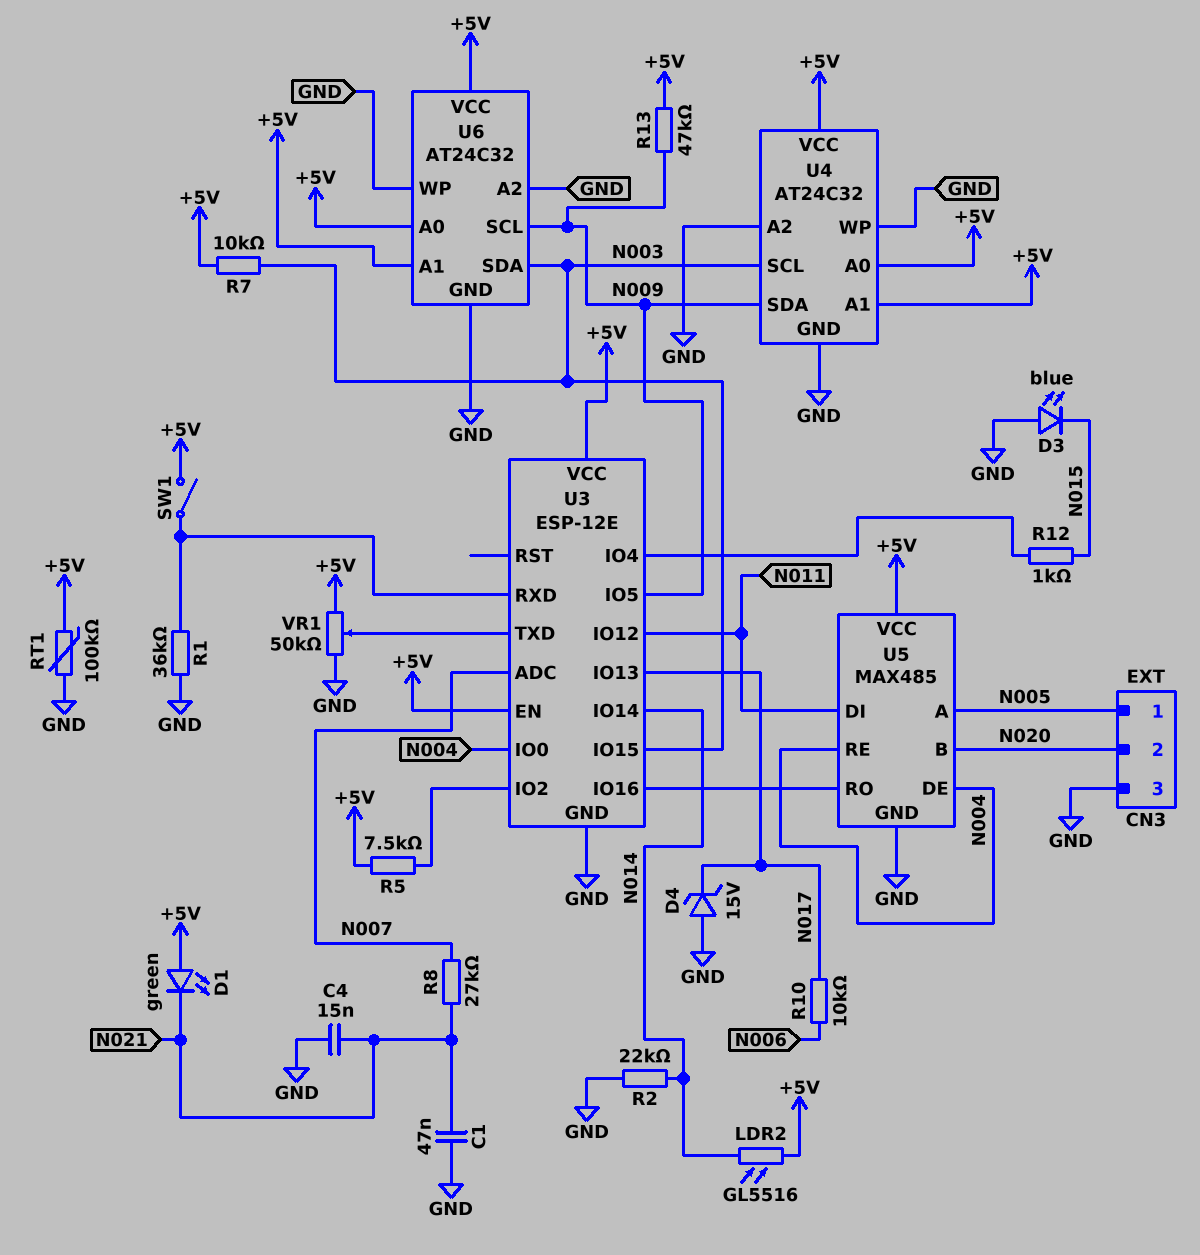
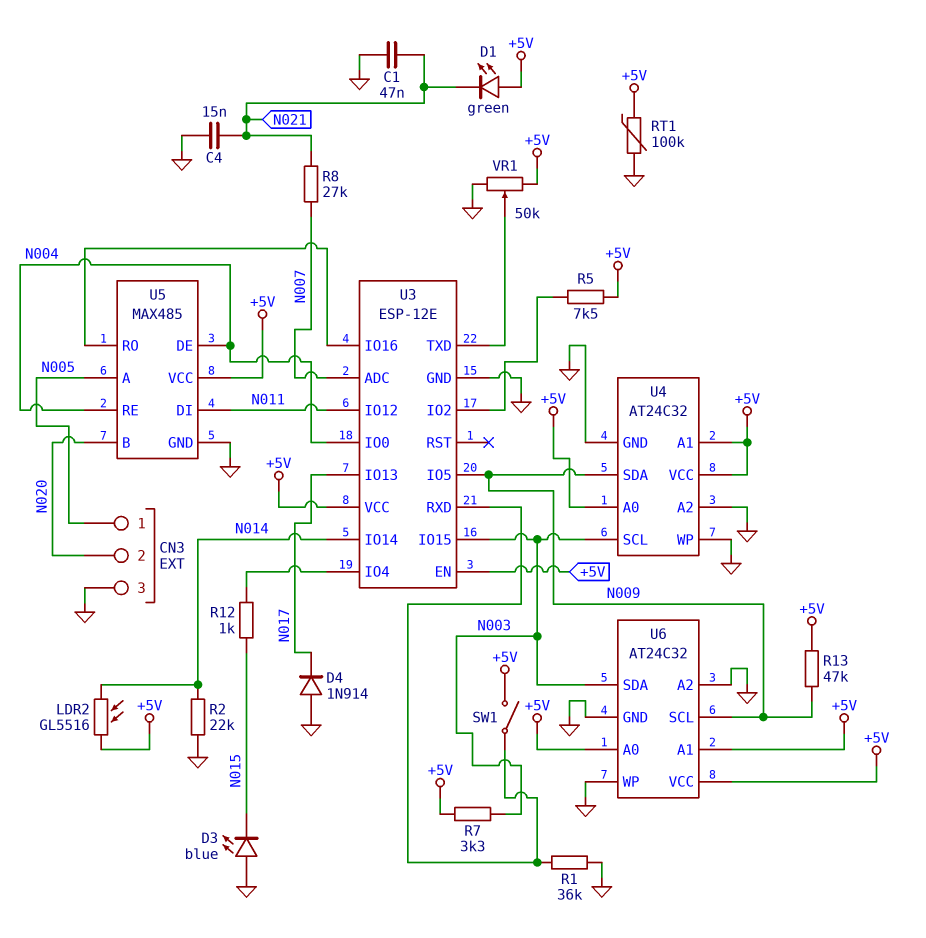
D4: zener 15V (A GND, K N017) -> diode 1N914 (A GND, K N017)
R7: 10k (+5V, N003) -> 3.3k (+5V, N003)
R10: 10k (N006, N017) -> none

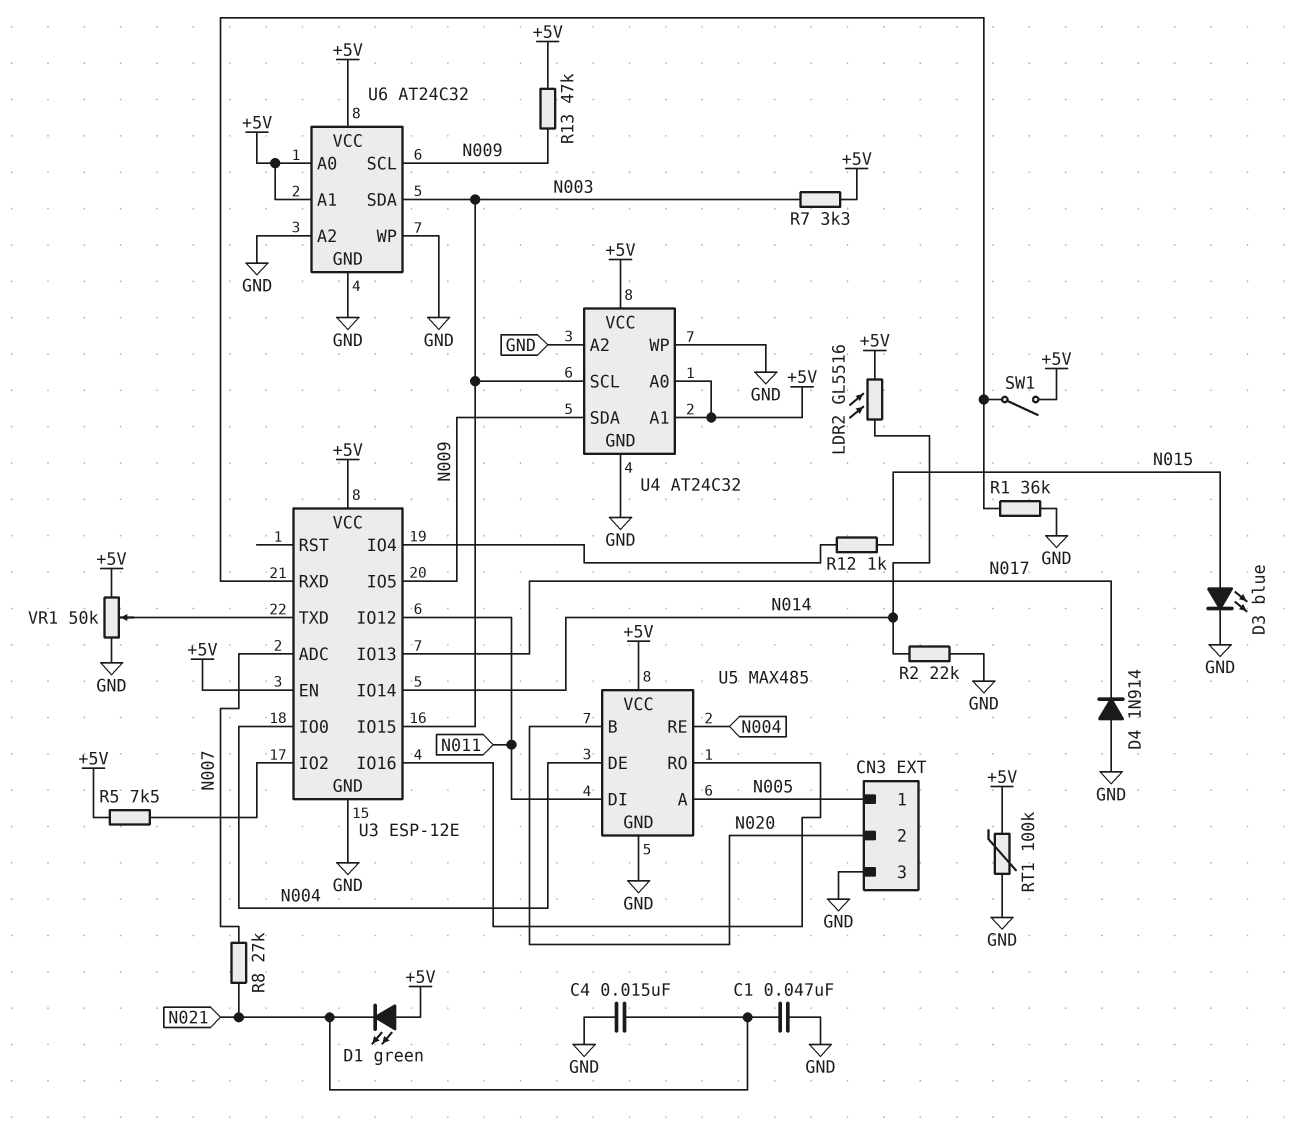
D3: LED blue (A GND, K N015) -> LED blue (A N015, K GND)

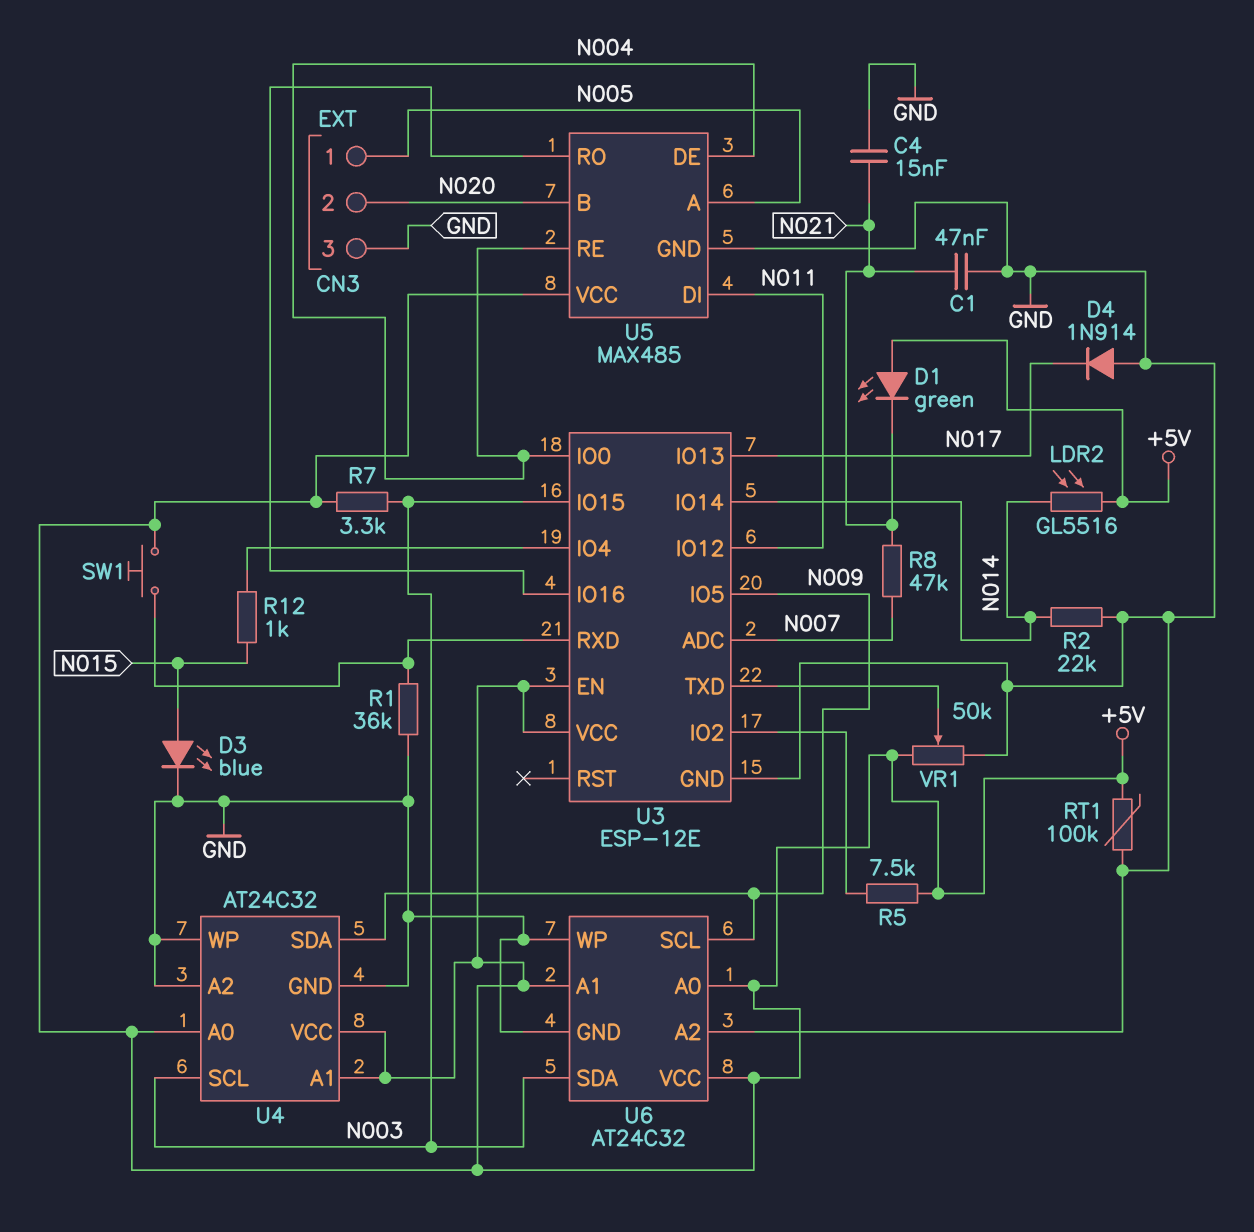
R8: 27k (N007, N021) -> 47k (N007, N021)
R13: 47k (+5V, N009) -> none
SW1: switch (+5V, U3/RXD) -> button (+5V, U3/RXD)

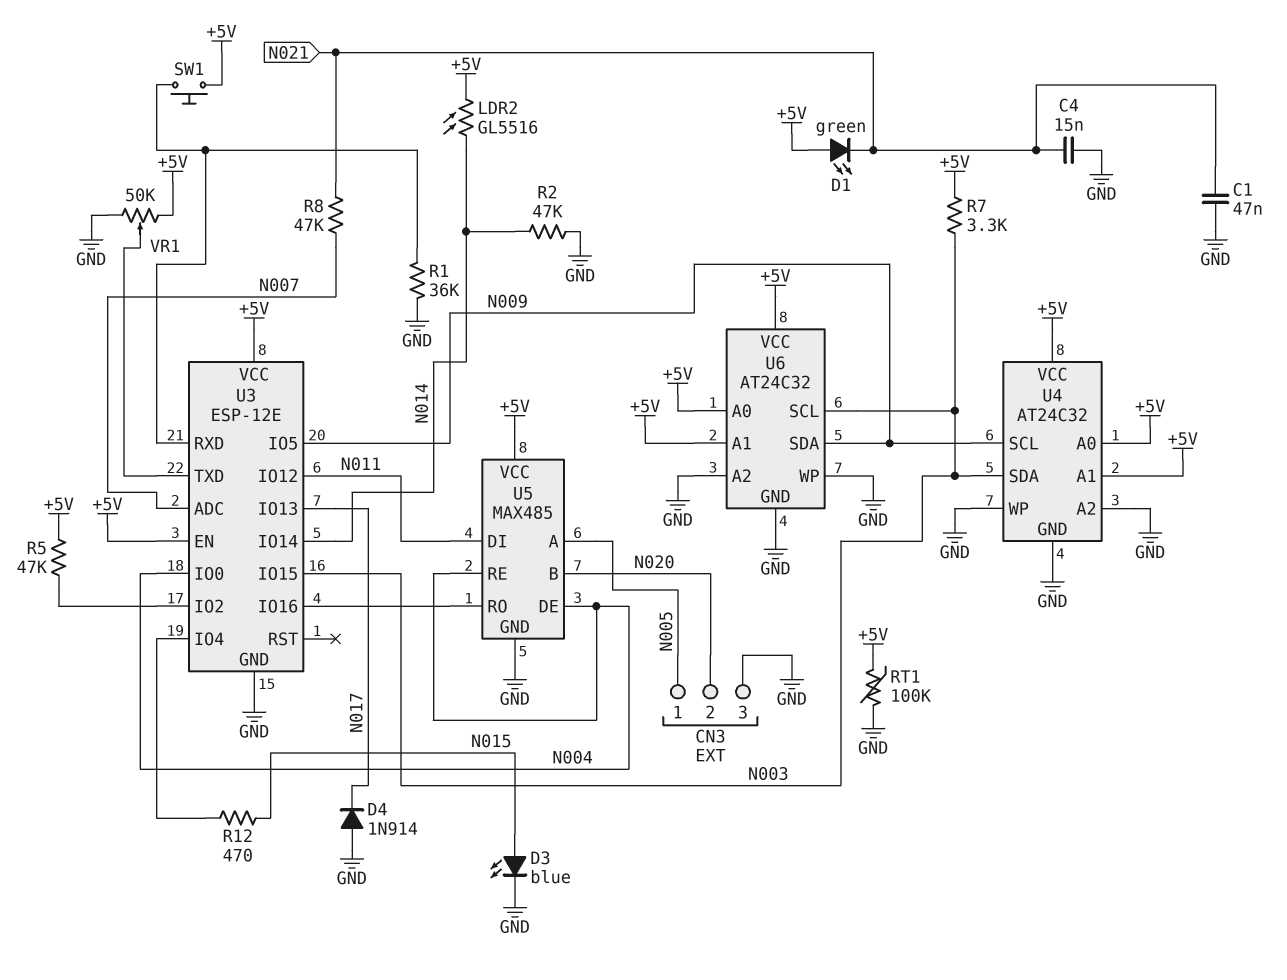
R2: 22k (GND, N014) -> 47k (GND, N014)
R5: 7.5k (+5V, U3/IO2) -> 47k (+5V, U3/IO2)
R12: 1k (N015, U3/IO4) -> 470 (N015, U3/IO4)
U4 pin SCL: N003 -> N009
U4 pin SDA: N009 -> N003
U6 pin SCL: N009 -> N003
U6 pin SDA: N003 -> N009

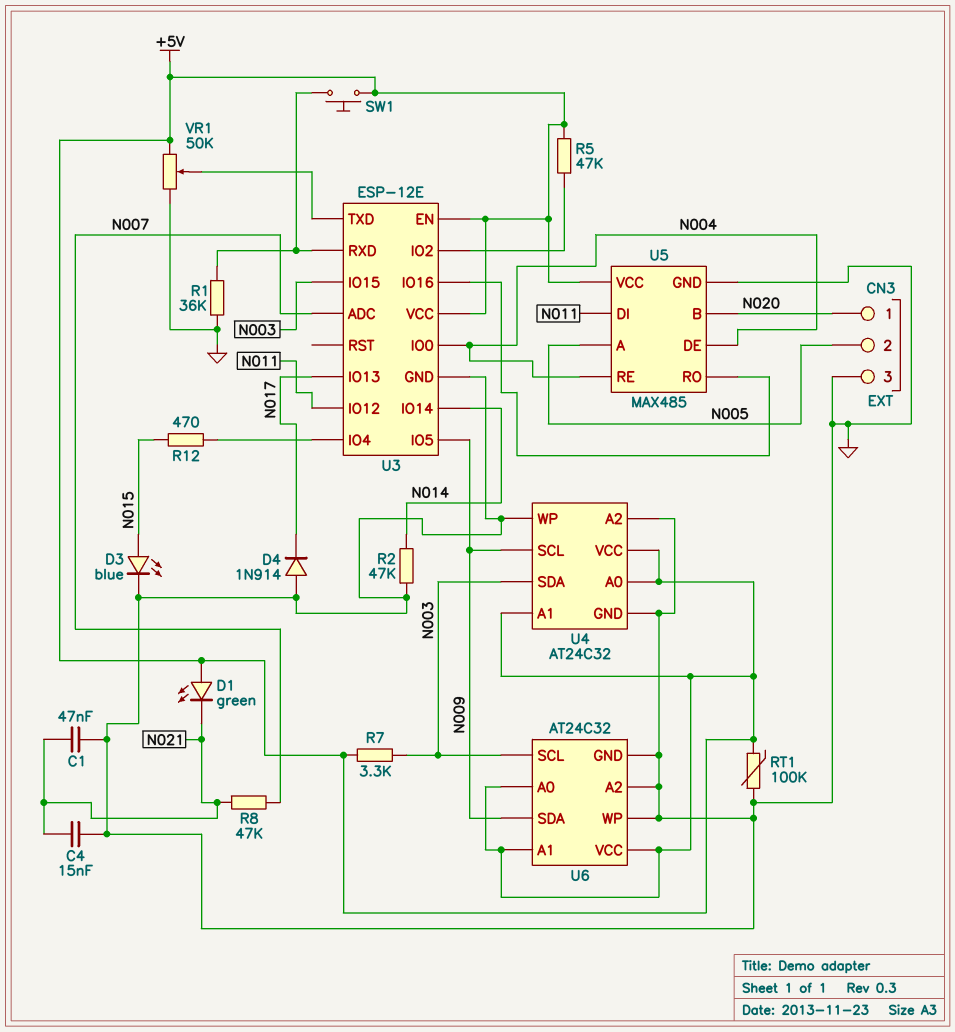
CN3 pin 1: N005 -> N020
CN3 pin 2: N020 -> N005
LDR2: GL5516 (+5V, N014) -> none

